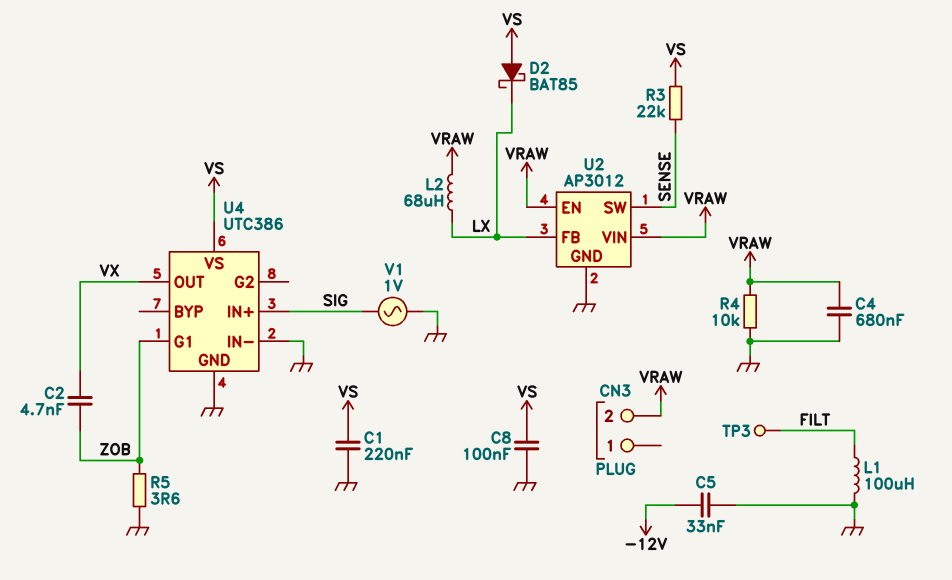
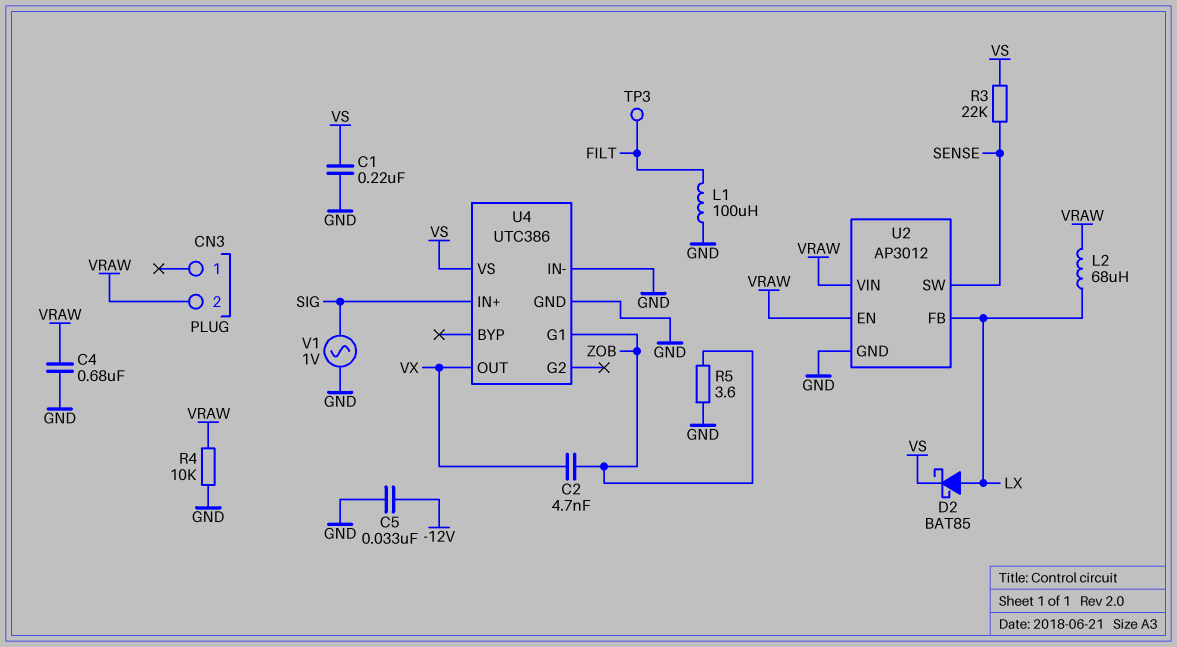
C8: 100nF (GND, VS) -> none
D2: schottky BAT85 (A VS, K LX) -> schottky BAT85 (A LX, K VS)

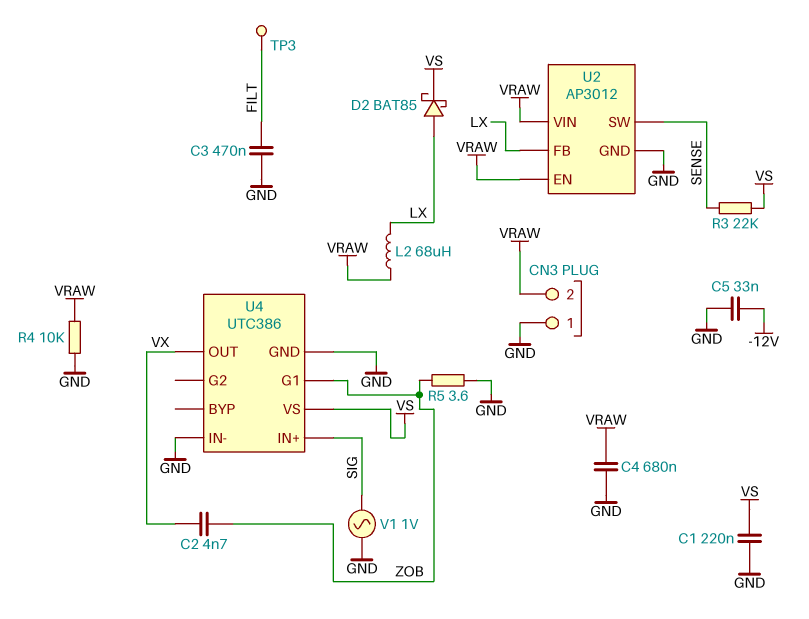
C3: none -> 470nF (FILT, GND)
CN3 pin 1: none -> GND
L1: 100uH (FILT, GND) -> none

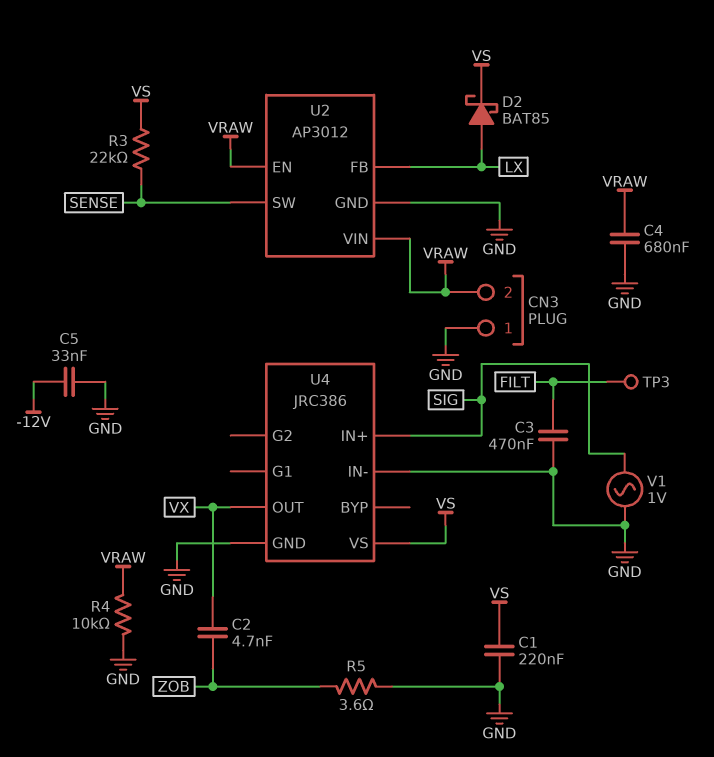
L2: 68uH (LX, VRAW) -> none
U4: UTC386 -> JRC386
U4 pin G1: ZOB -> none

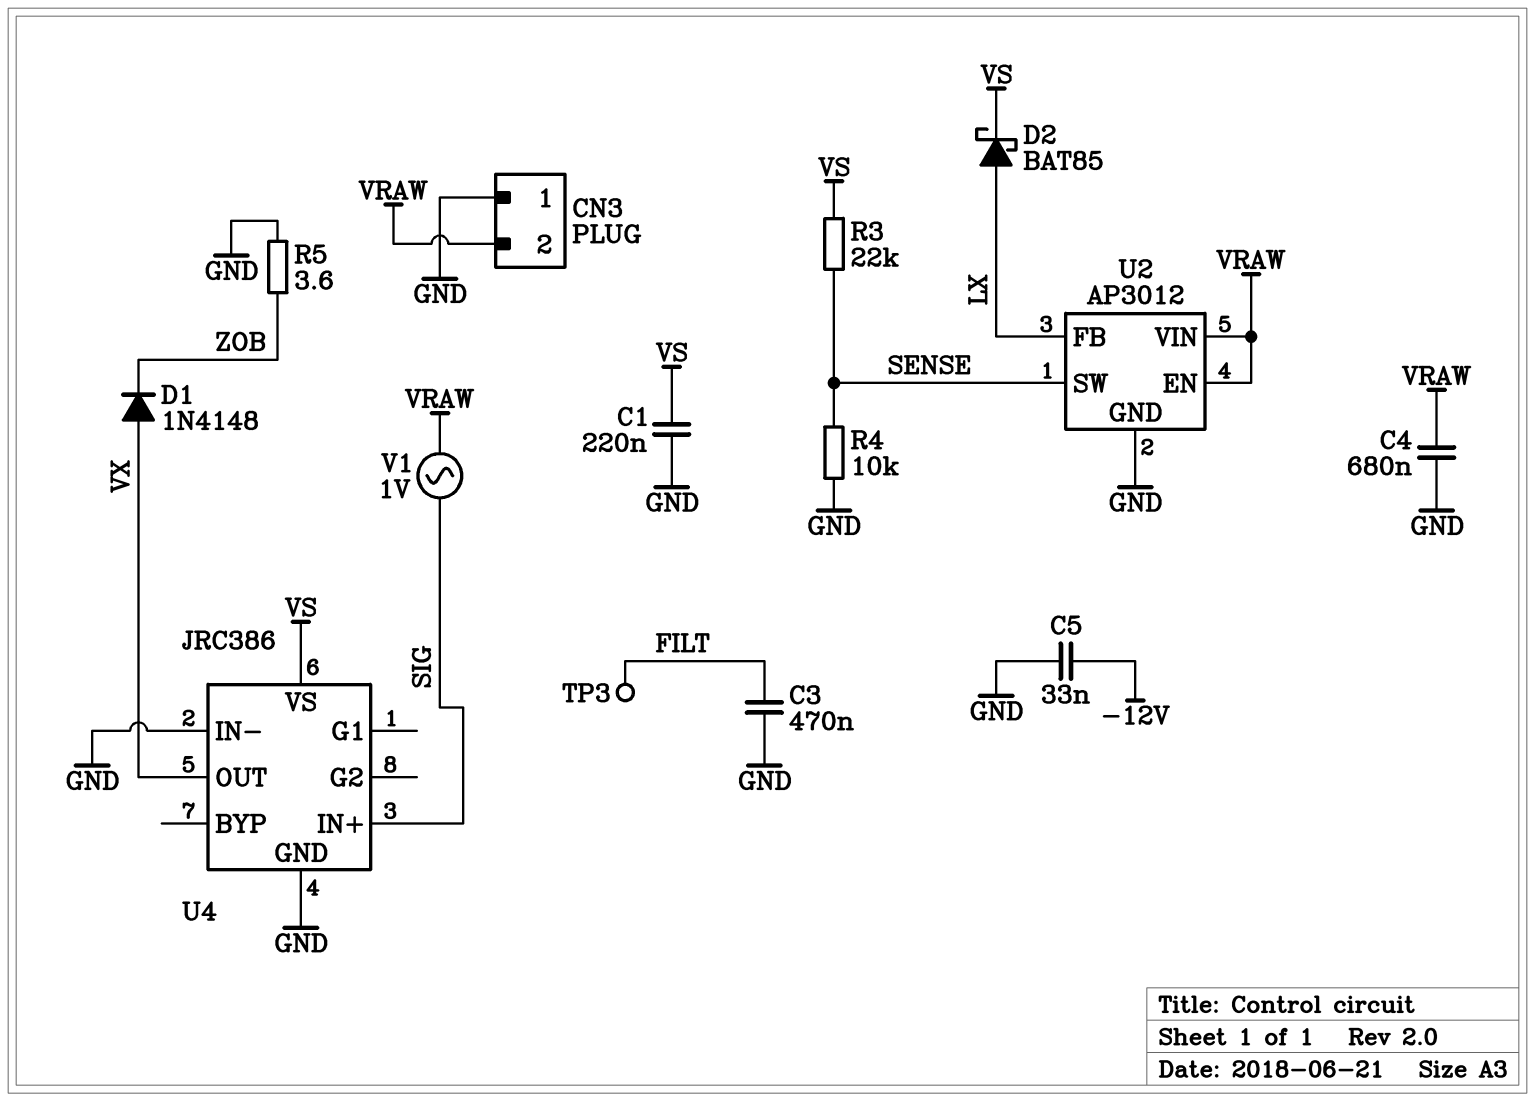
C2: 4.7nF (VX, ZOB) -> none
D1: none -> diode 1N4148 (A VX, K ZOB)
R4: 10k (GND, VRAW) -> 10k (GND, SENSE)
V1: AC 1V (GND, SIG) -> AC 1V (SIG, VRAW)

